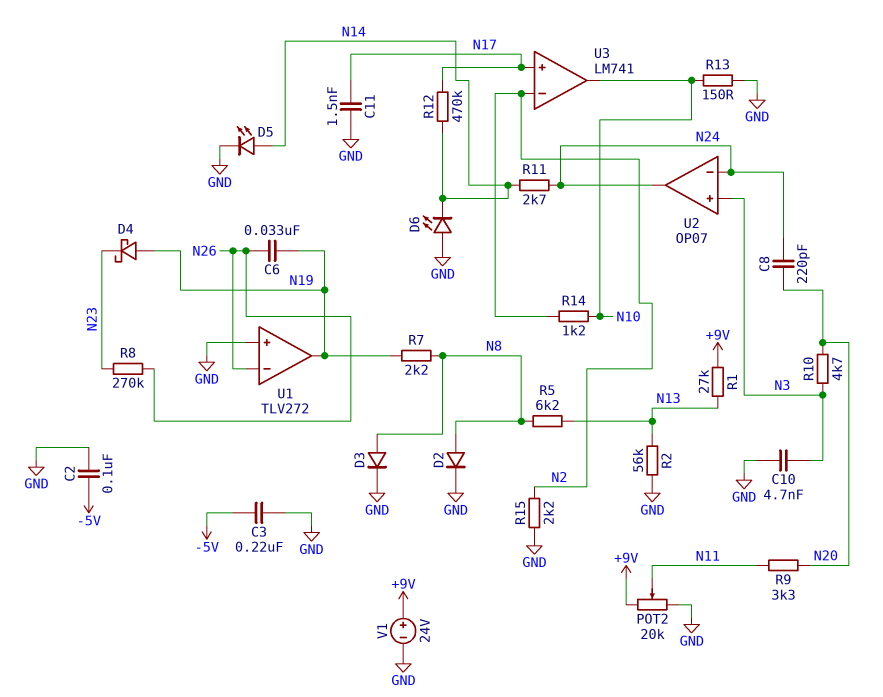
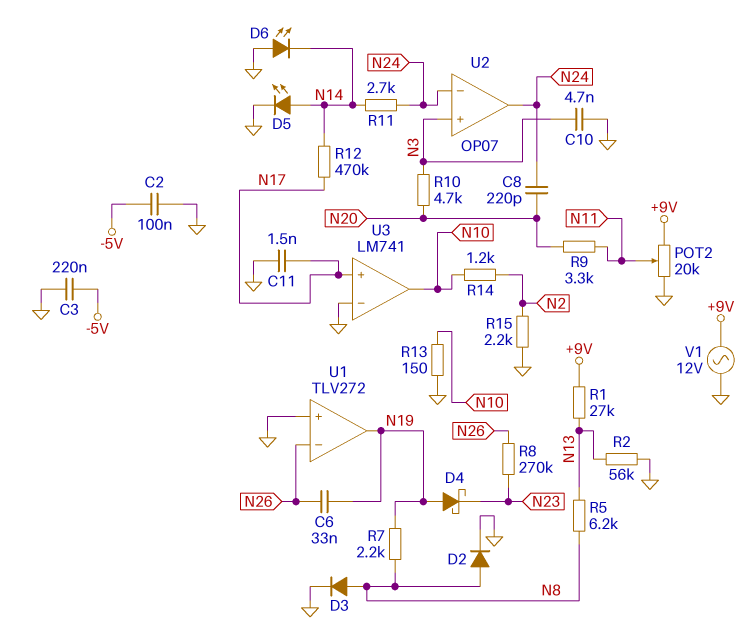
U3 pin in-: N2 -> GND
V1: 24V (plus +9V, minus GND) -> AC 12V (+9V, GND)

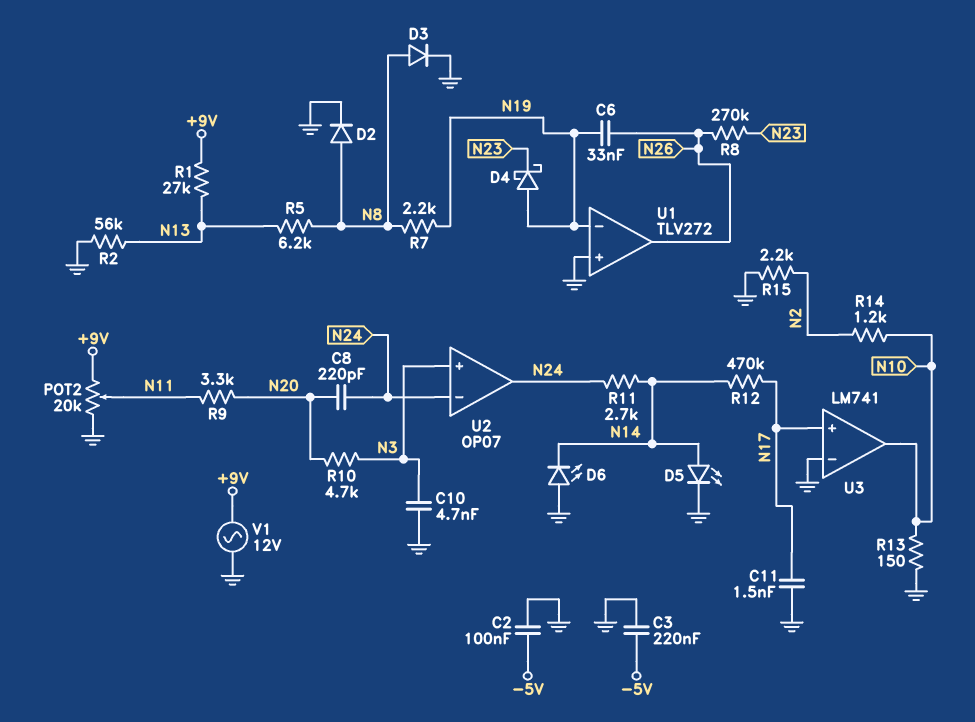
U1 pin in-: N26 -> N19
U1 pin out: N19 -> N26

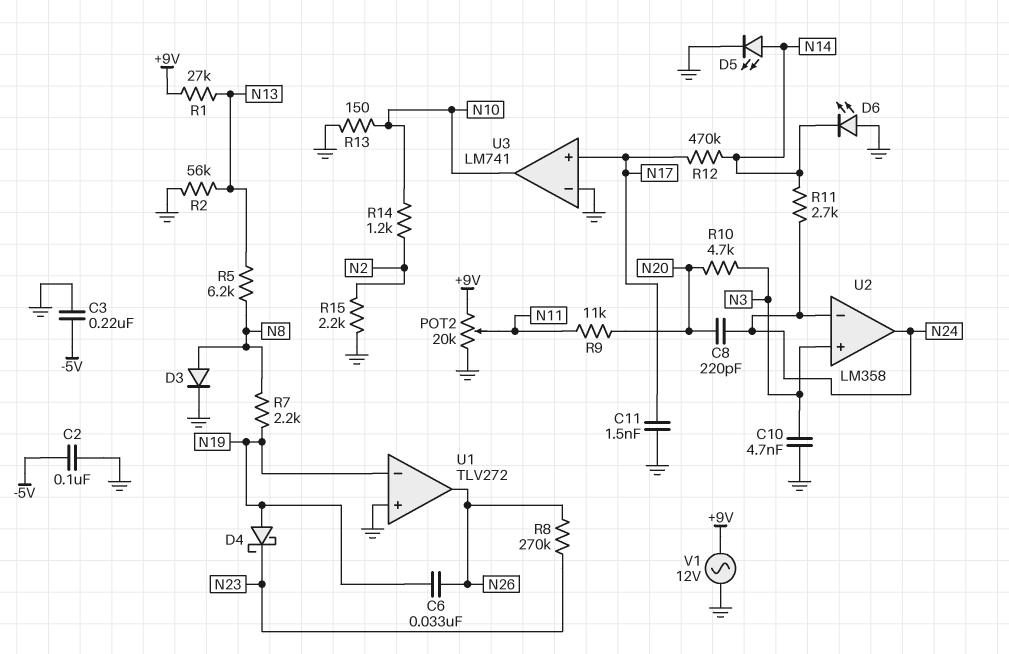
D2: diode (A N8, K GND) -> none
R9: 3.3k (N11, N20) -> 11k (N11, N20)
U2: OP07 -> LM358

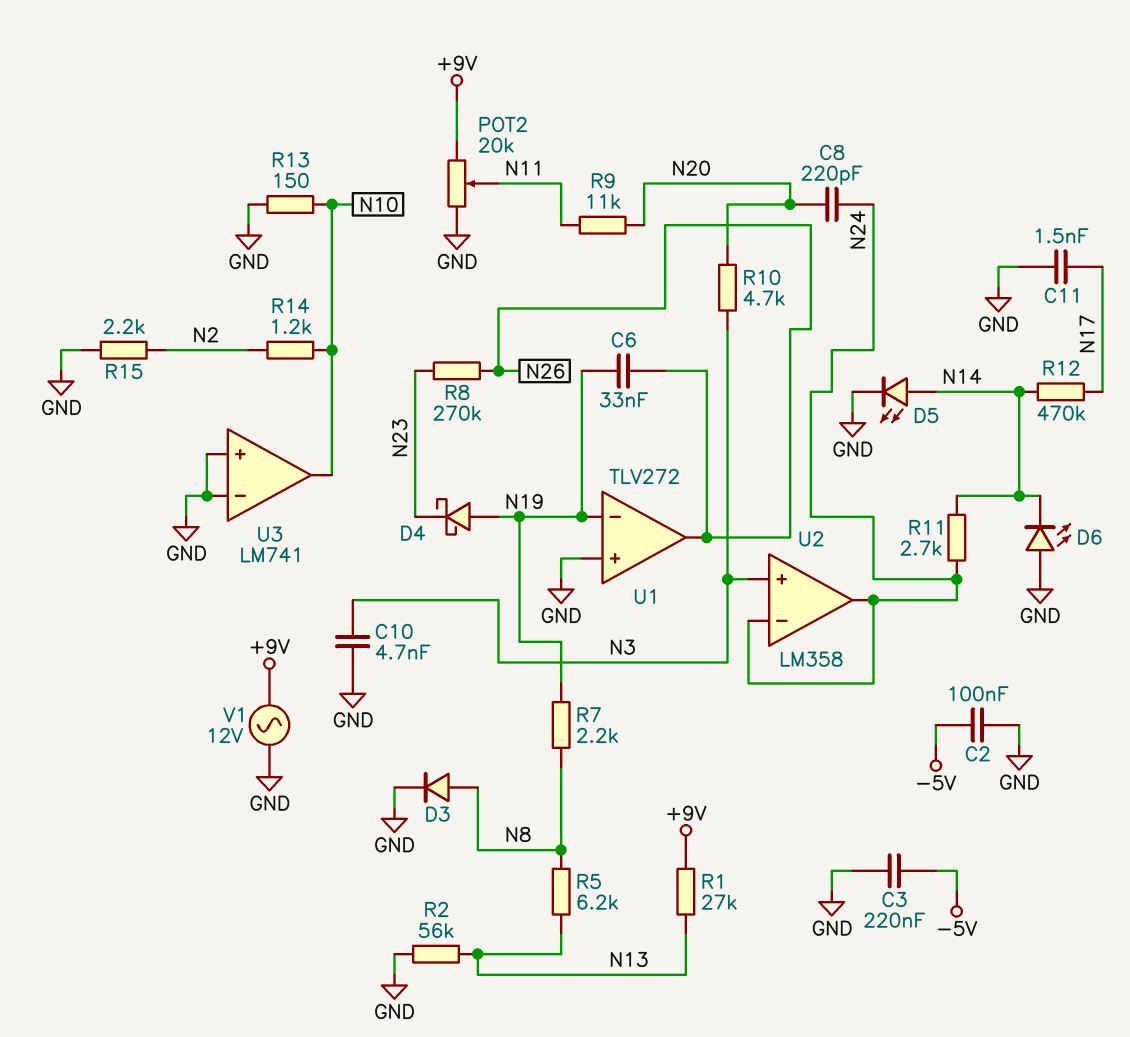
U3 pin in+: N17 -> GND

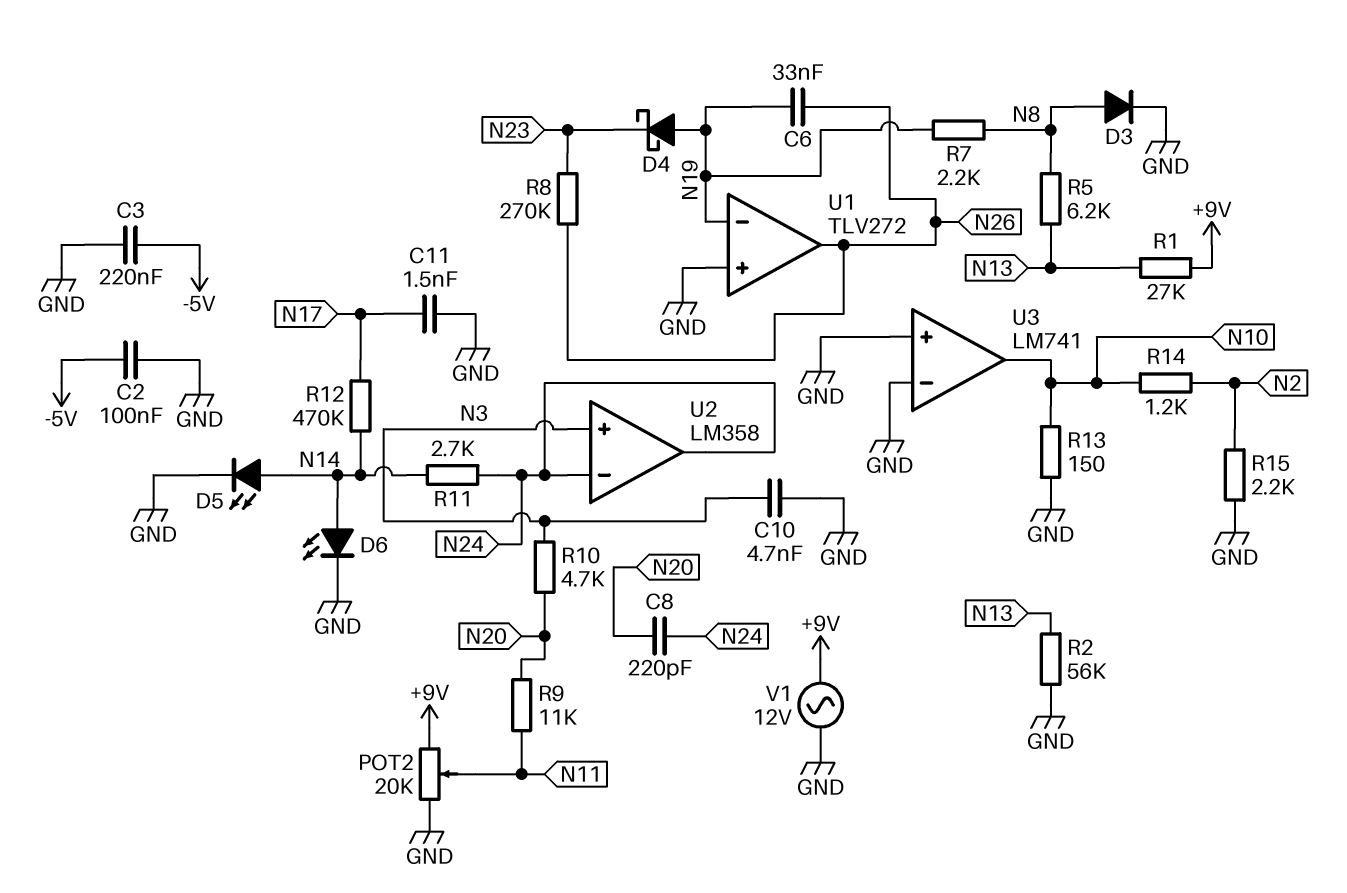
D6: LED (A GND, K N14) -> LED (A N14, K GND)

